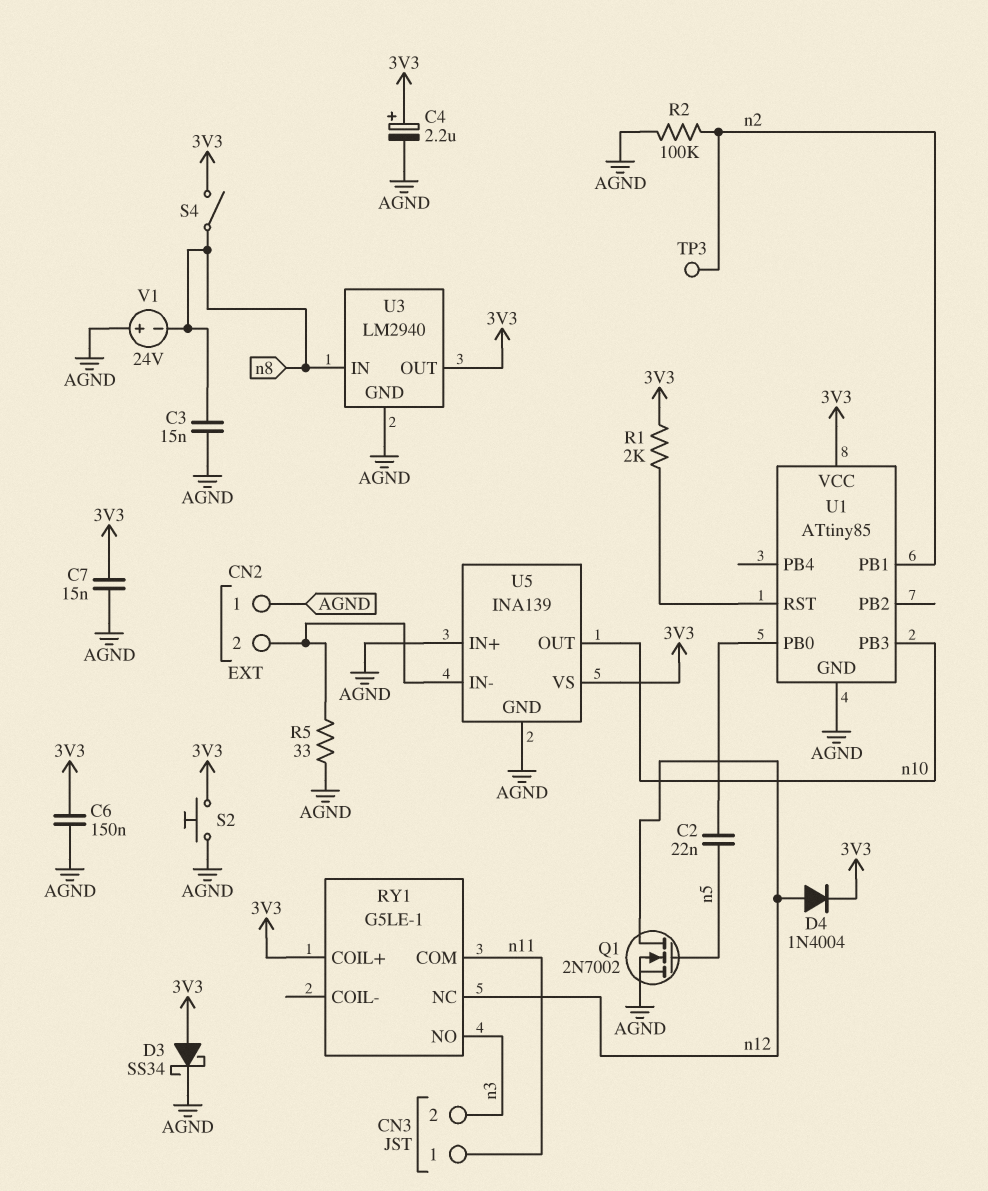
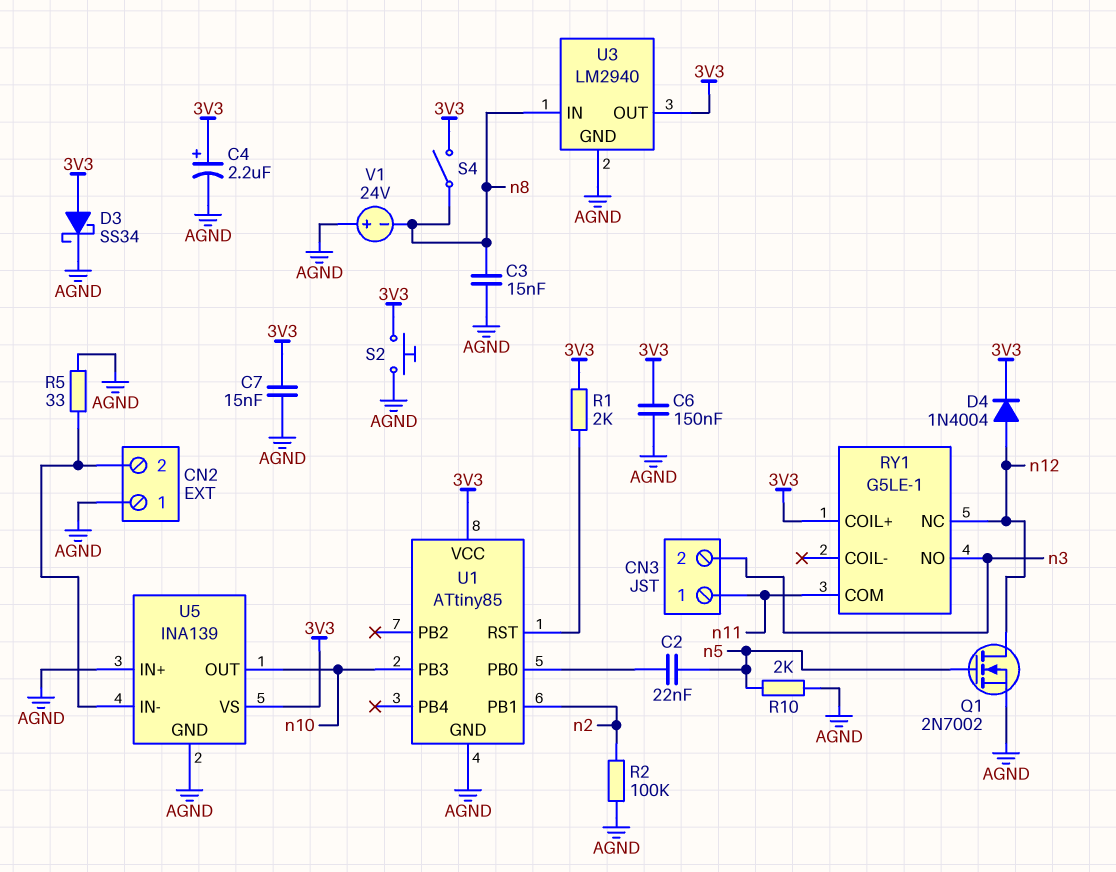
R10: none -> 2k (AGND, n5)
TP3: test point (n2) -> none

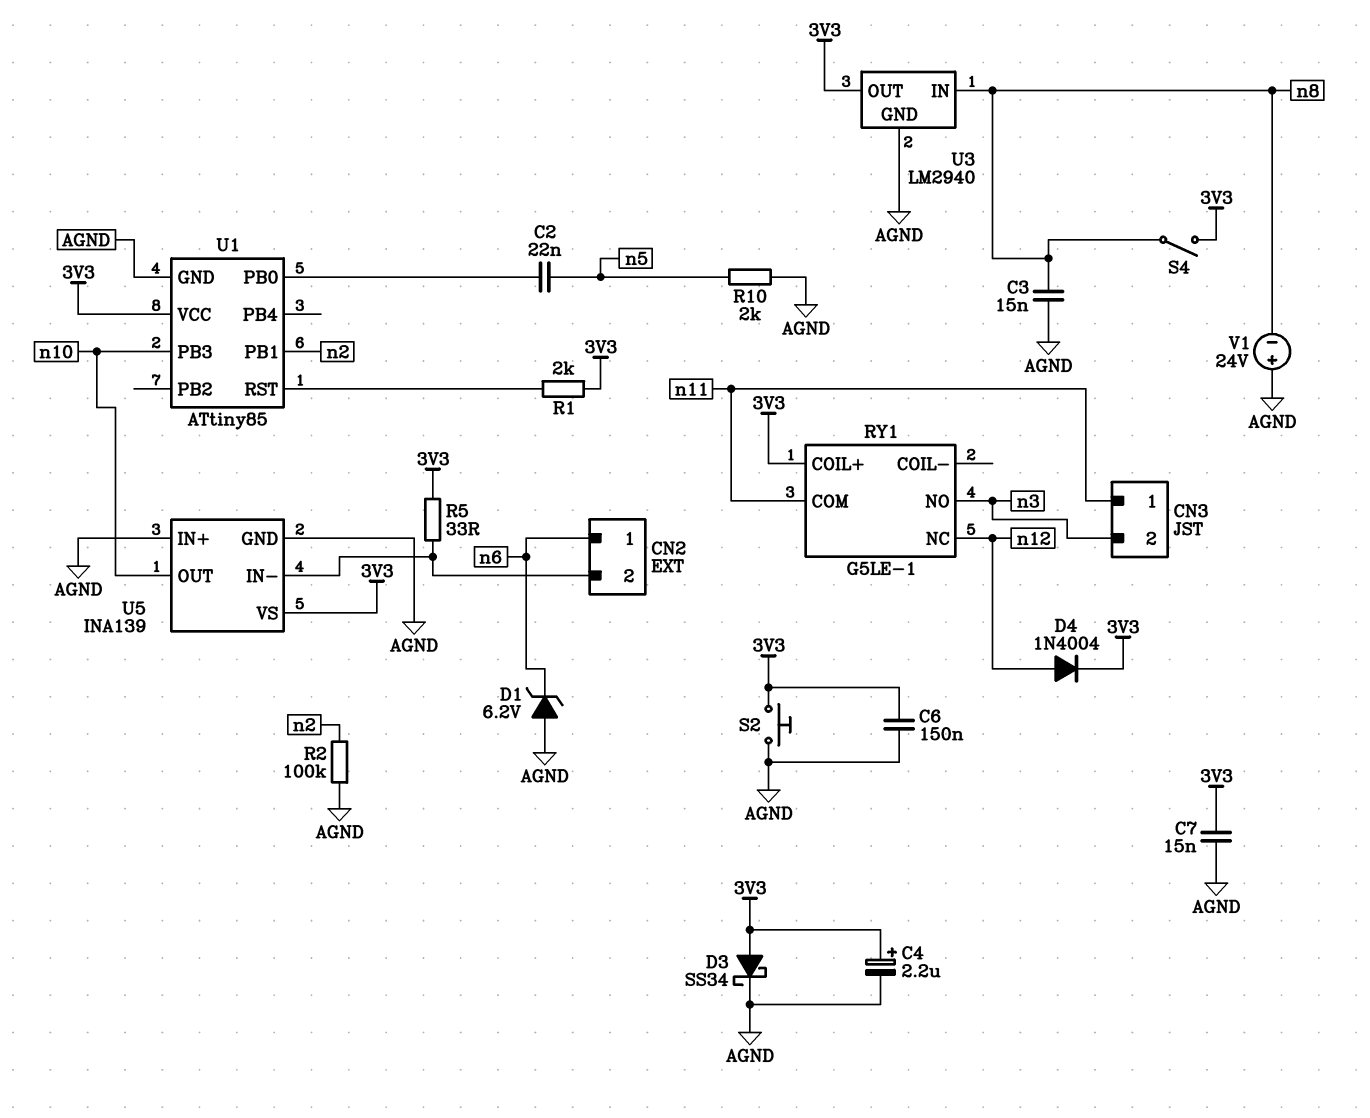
CN2 pin 1: AGND -> n6
D1: none -> zener 6.2V (A AGND, K n6)
Q1: NMOS 2N7002 (G n5, D n12, S AGND) -> none
R5: 33 (AGND, CN2/2) -> 33 (3V3, CN2/2)

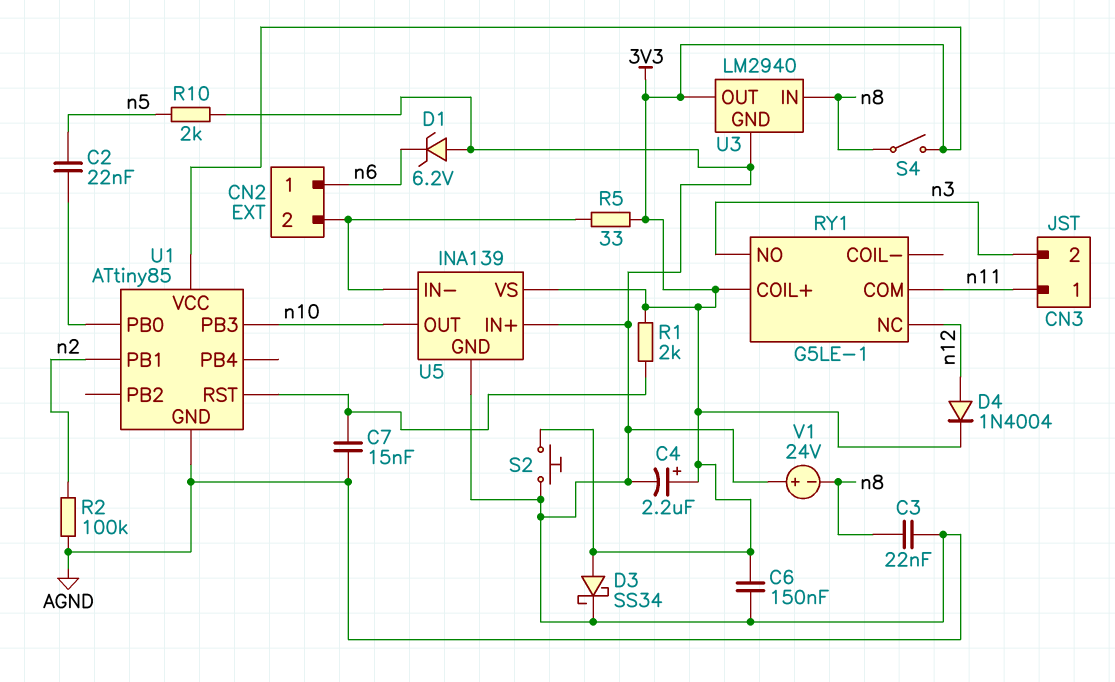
C3: 15nF (AGND, n8) -> 22nF (AGND, n8)
C7: 15nF (3V3, AGND) -> 15nF (AGND, U1/RST)

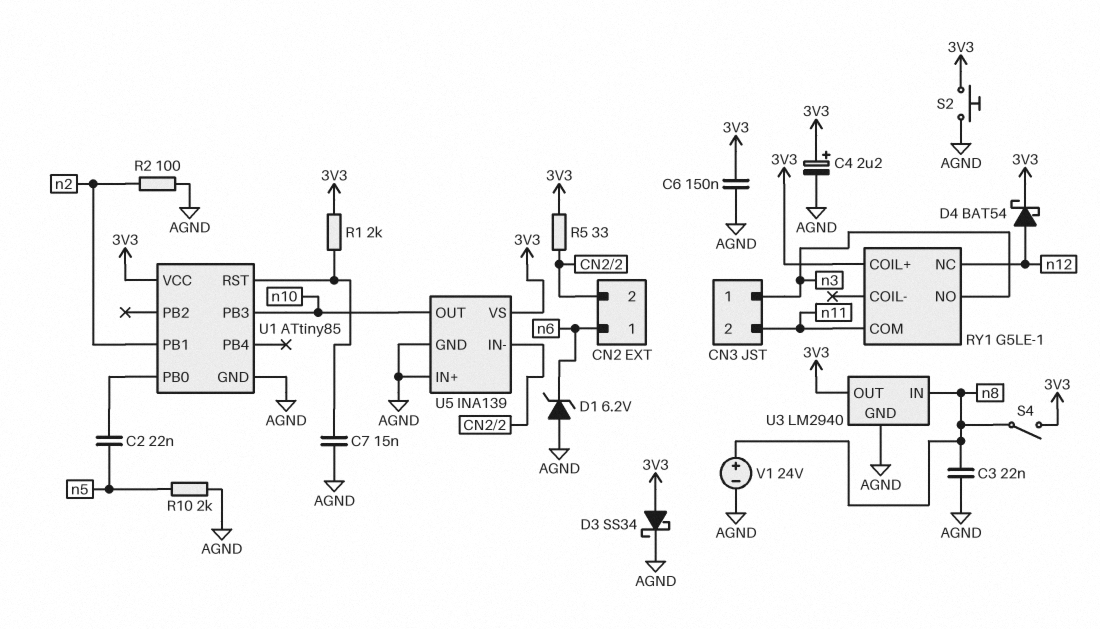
CN3 pin 1: n11 -> n3
CN3 pin 2: n3 -> n11
D4: diode 1N4004 (A n12, K 3V3) -> schottky BAT54 (A n12, K 3V3)
R2: 100k (AGND, n2) -> 100 (AGND, n2)
V1: 24V (plus AGND, minus n8) -> 24V (plus n8, minus AGND)

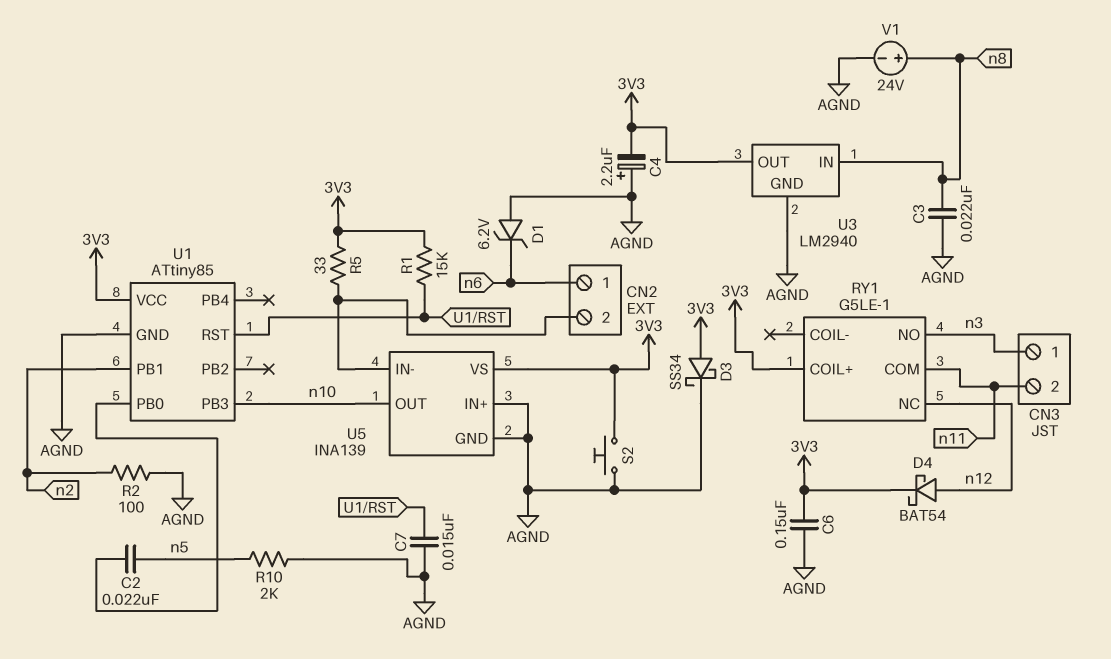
C4: 2.2uF (plus 3V3, minus AGND) -> 2.2uF (plus AGND, minus 3V3)
R1: 2k (3V3, U1/RST) -> 15k (3V3, U1/RST)
S4: switch (3V3, n8) -> none

